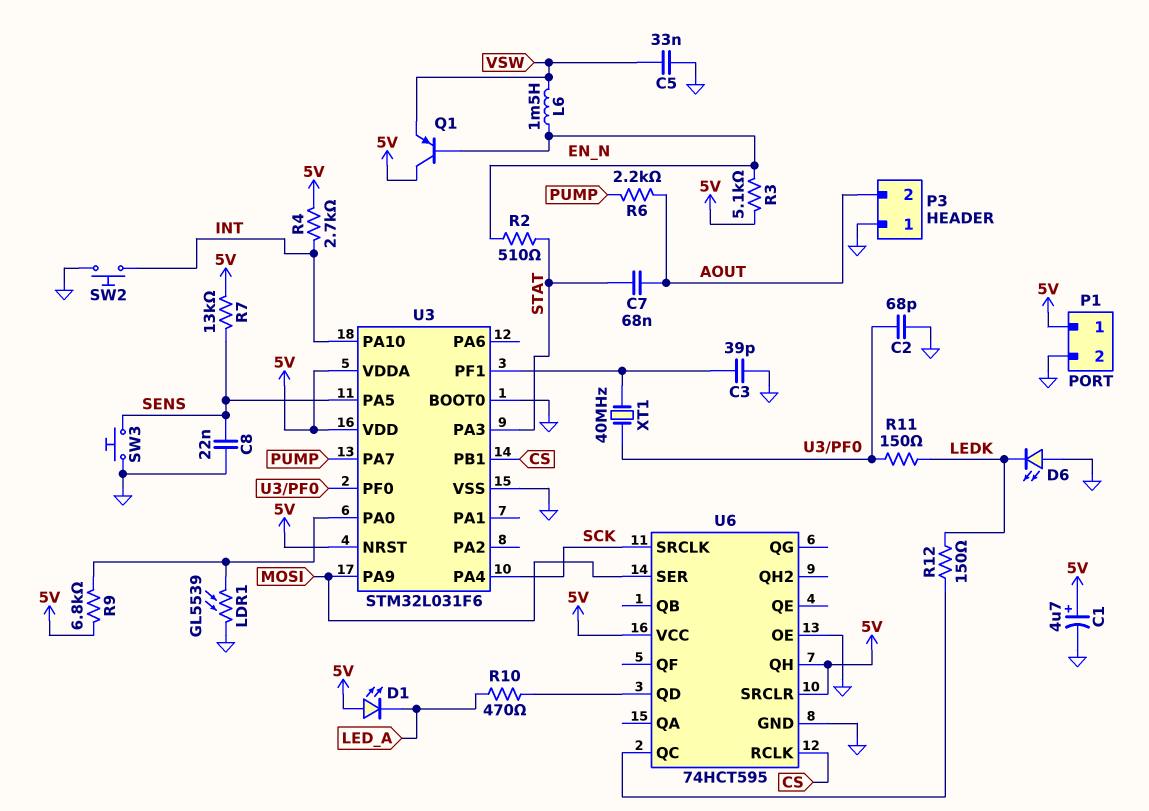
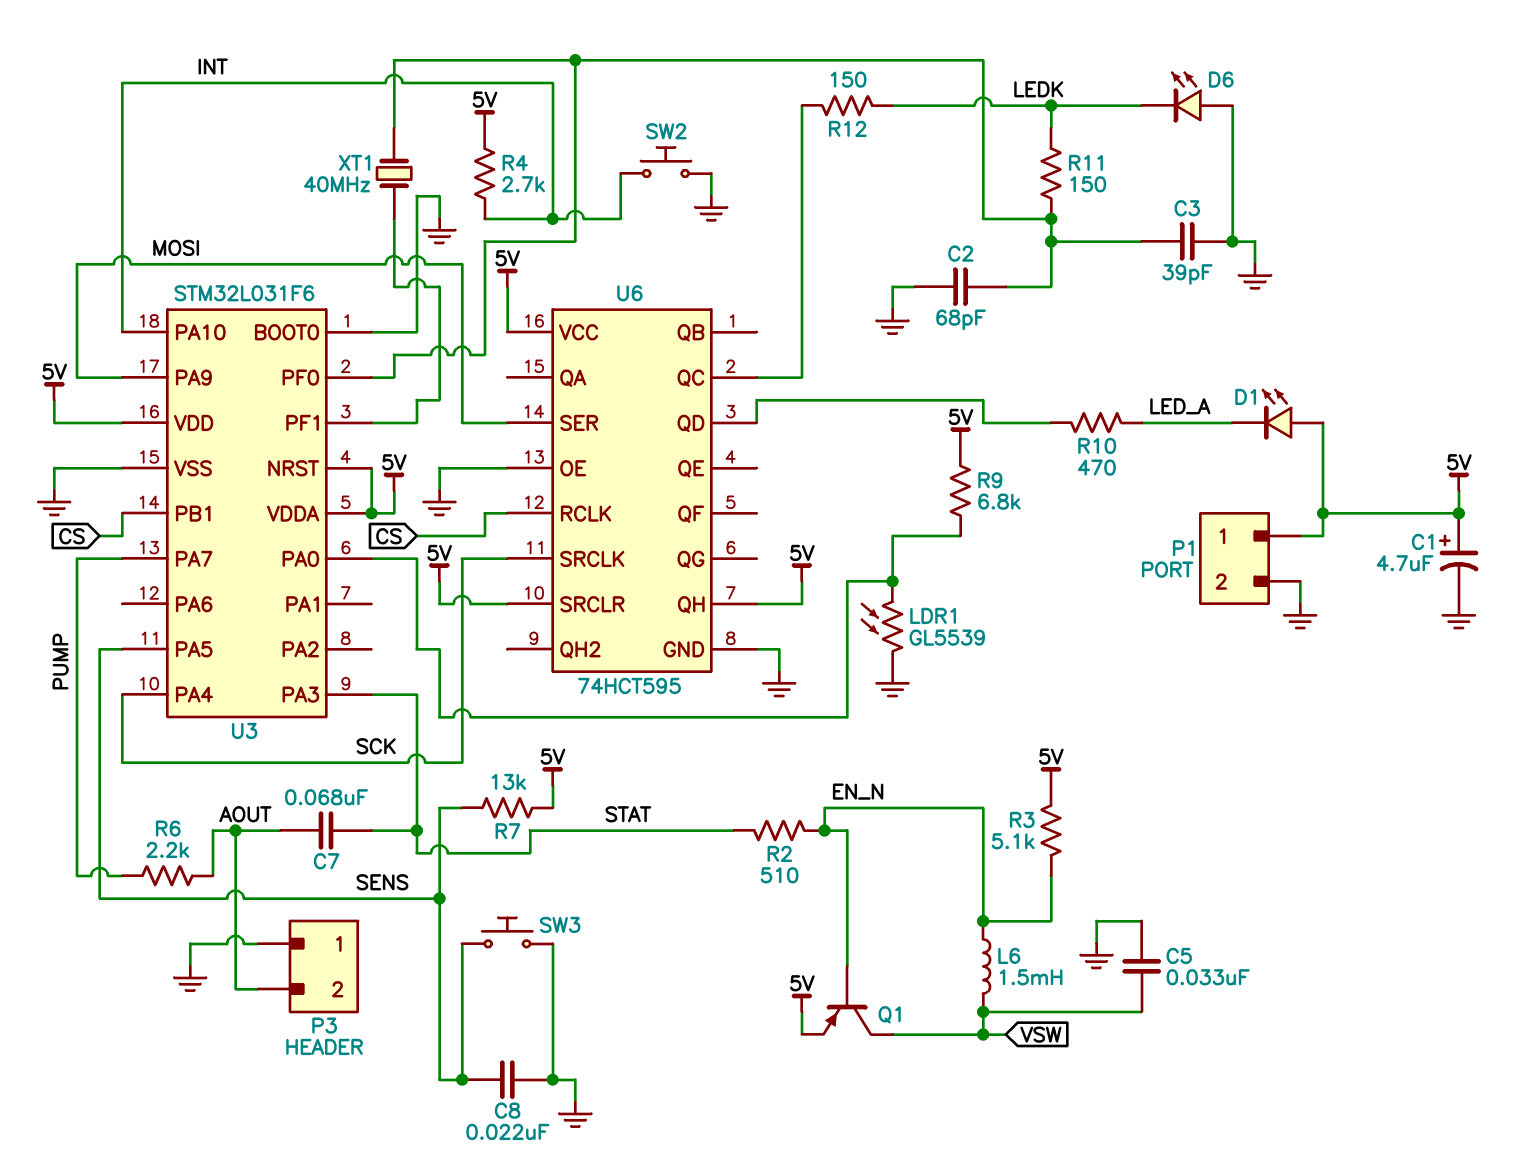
C3: 39pF (GND, U3/PF1) -> 39pF (GND, U3/PF0)
Q1: PNP (B EN_N, C 5V, E VSW) -> PNP (B EN_N, C VSW, E 5V)

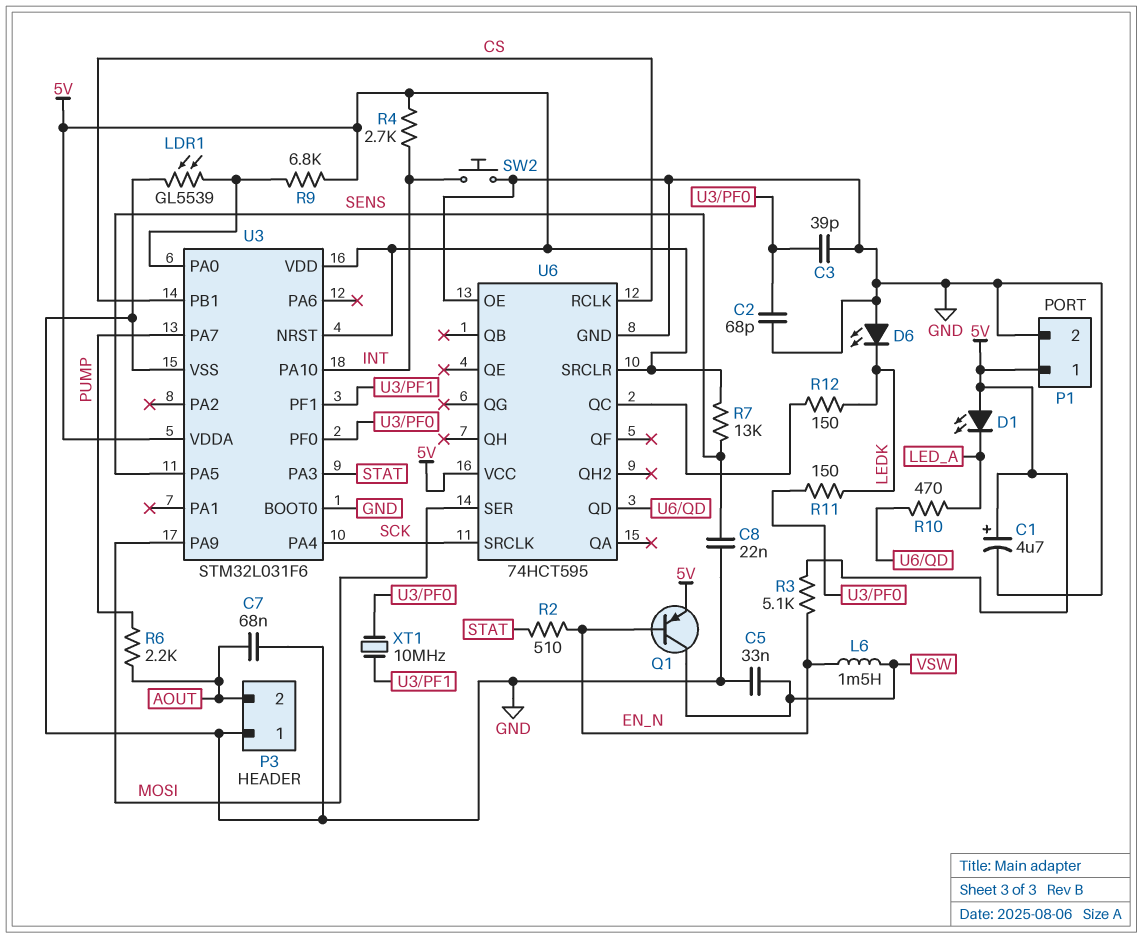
C7: 68nF (AOUT, STAT) -> 68nF (AOUT, GND)
SW3: button (GND, SENS) -> none
U6 pin QH: 5V -> none
XT1: 40MHz (U3/PF0, U3/PF1) -> 10MHz (U3/PF0, U3/PF1)

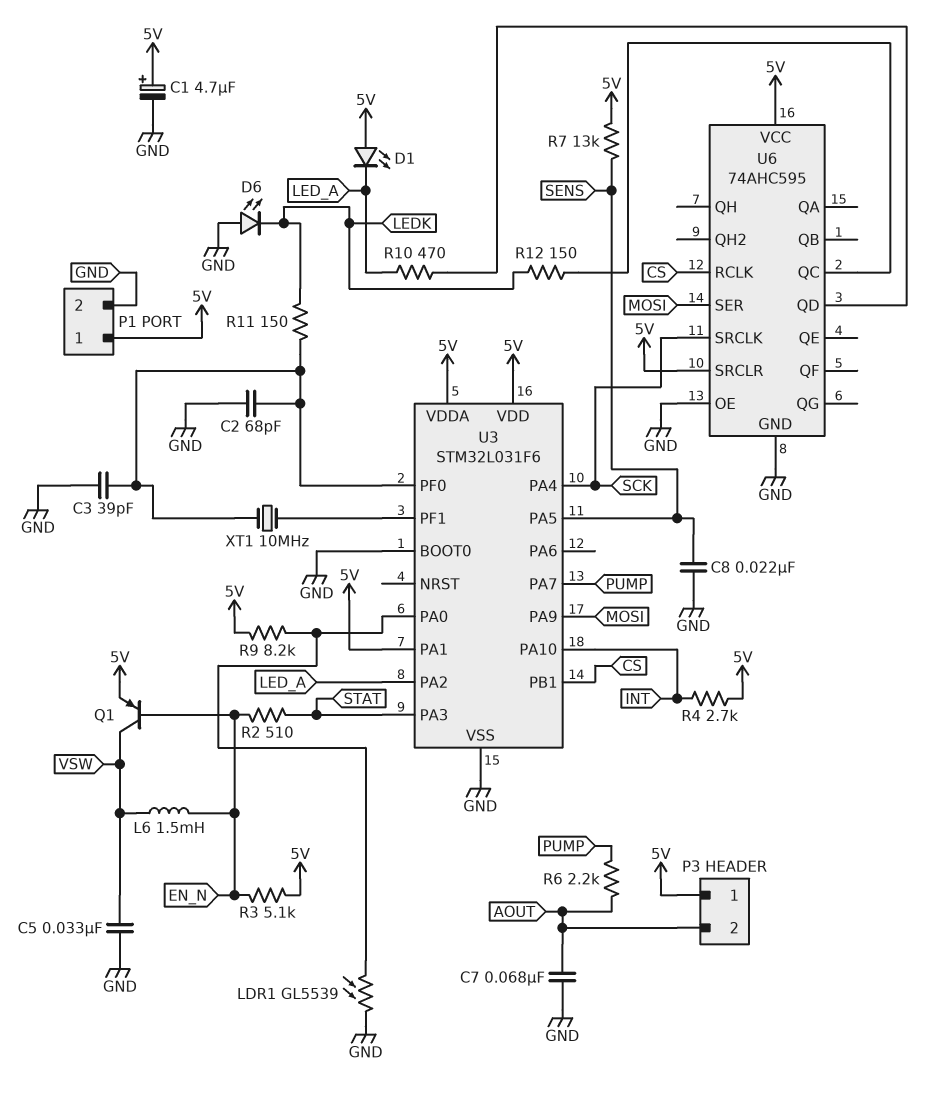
P3 pin 1: GND -> 5V
R9: 6.8k (5V, U3/PA0) -> 8.2k (5V, U3/PA0)
SW2: button (GND, INT) -> none
U3 pin NRST: 5V -> none
U3 pin PA1: none -> 5V
U3 pin PA2: none -> LED_A
U6: 74HCT595 -> 74AHC595

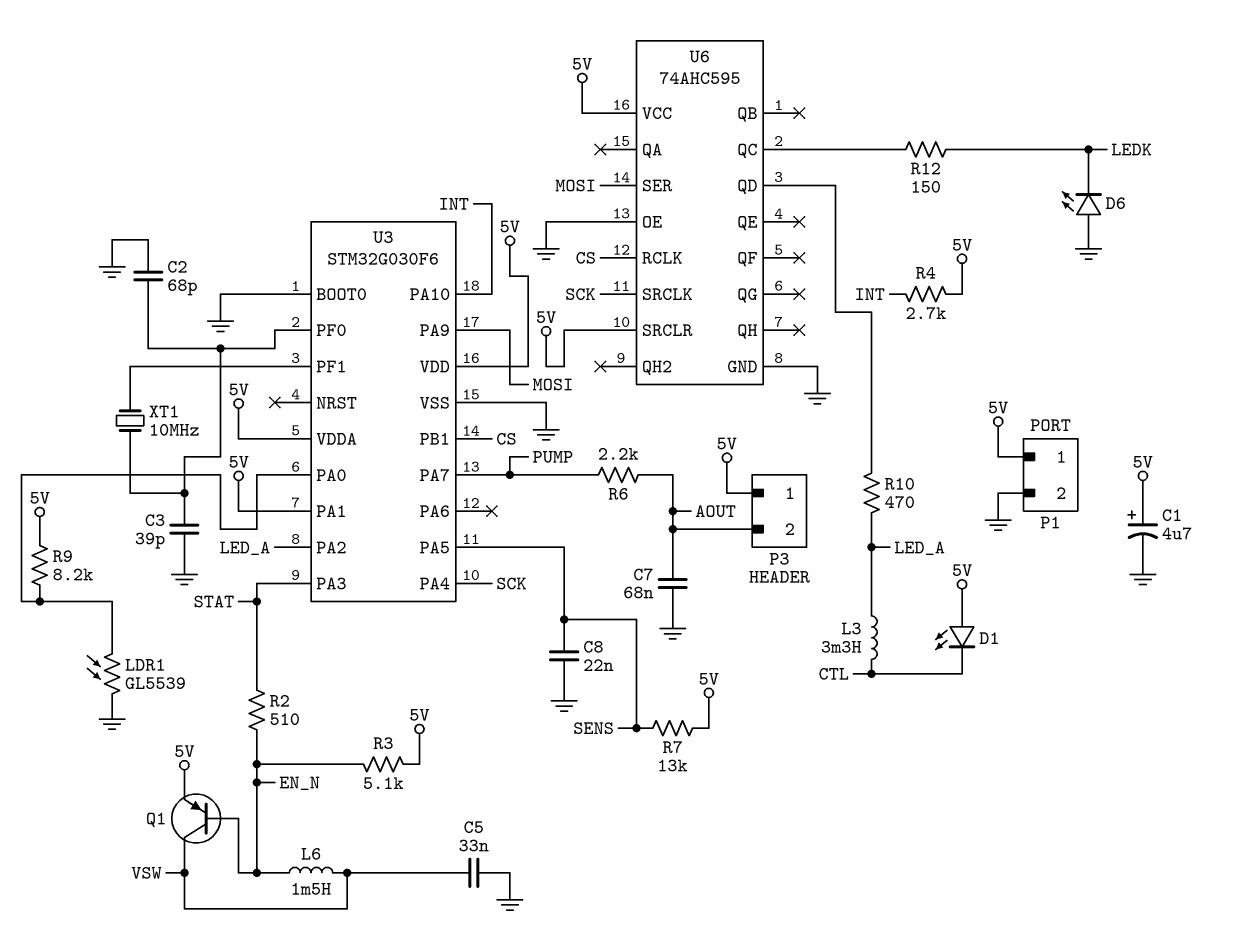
D1: LED (A 5V, K LED_A) -> LED (A 5V, K CTL)
L3: none -> 3.3mH (CTL, LED_A)
R11: 150 (LEDK, U3/PF0) -> none
U3: STM32L031F6 -> STM32G030F6

